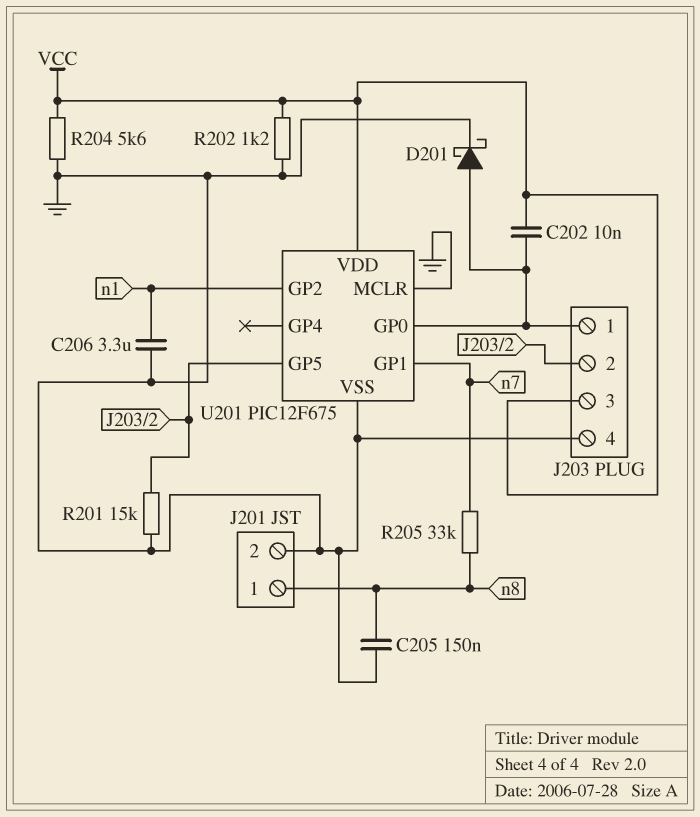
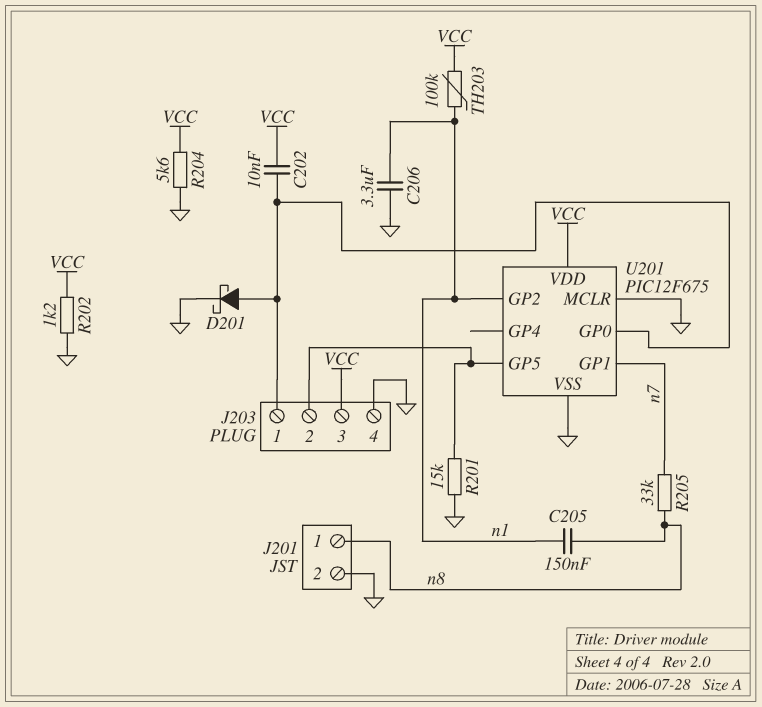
C205: 150nF (GND, n8) -> 150nF (n1, n8)
TH203: none -> 100k (VCC, n1)

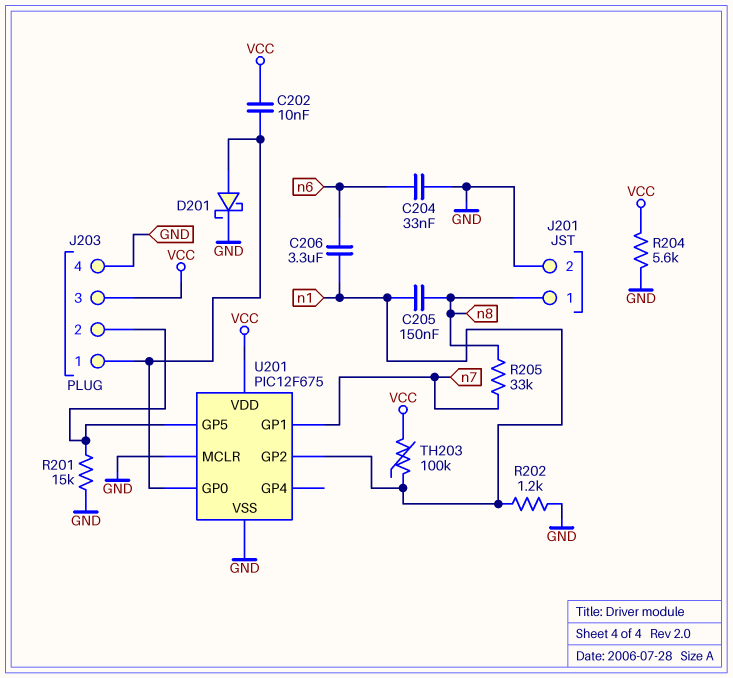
C204: none -> 33nF (GND, n6)
C206: 3.3uF (GND, n1) -> 3.3uF (n1, n6)
R202: 1.2k (GND, VCC) -> 1.2k (GND, n1)

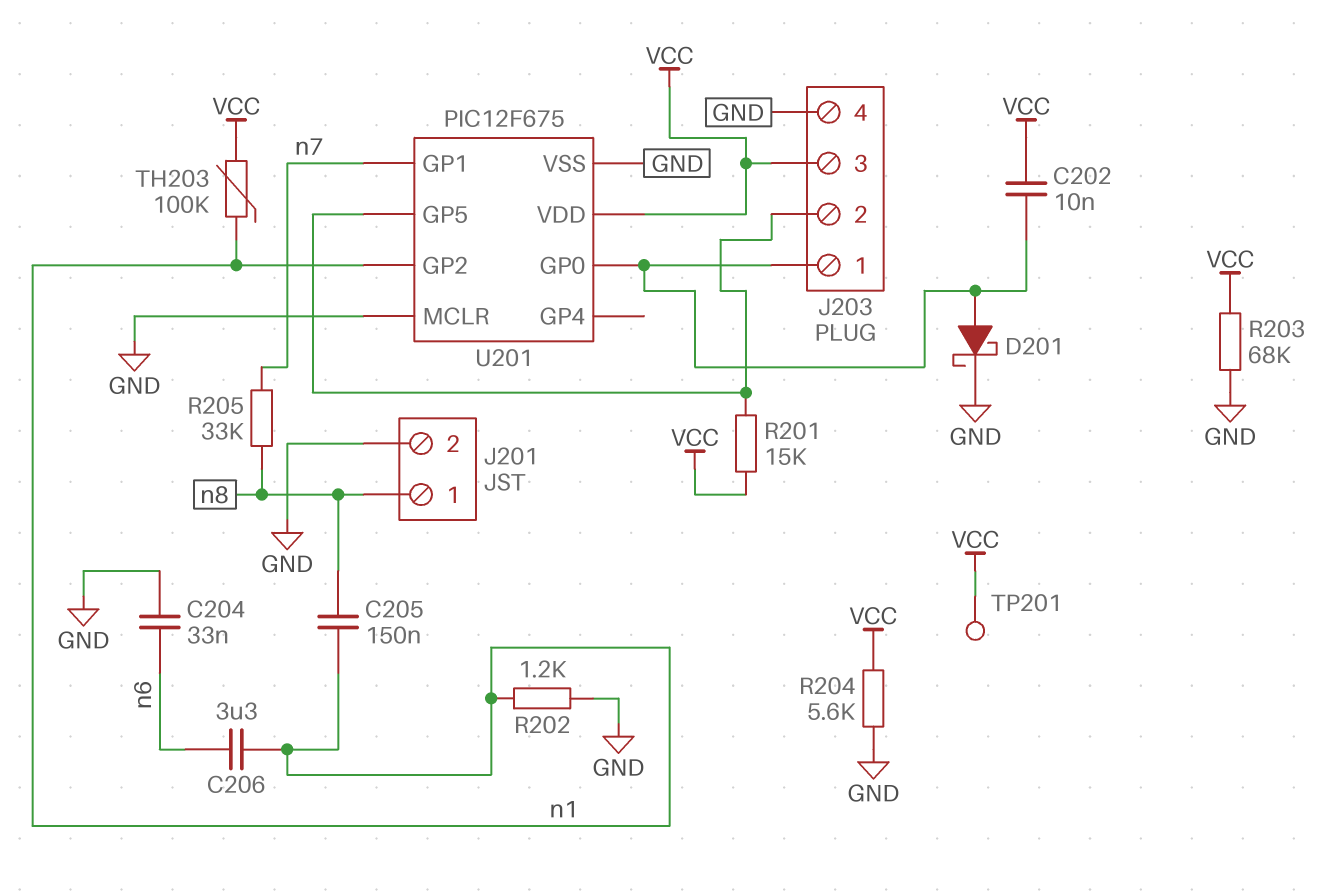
R201: 15k (GND, J203/2) -> 15k (J203/2, VCC)
R203: none -> 68k (GND, VCC)
TP201: none -> test point (VCC)

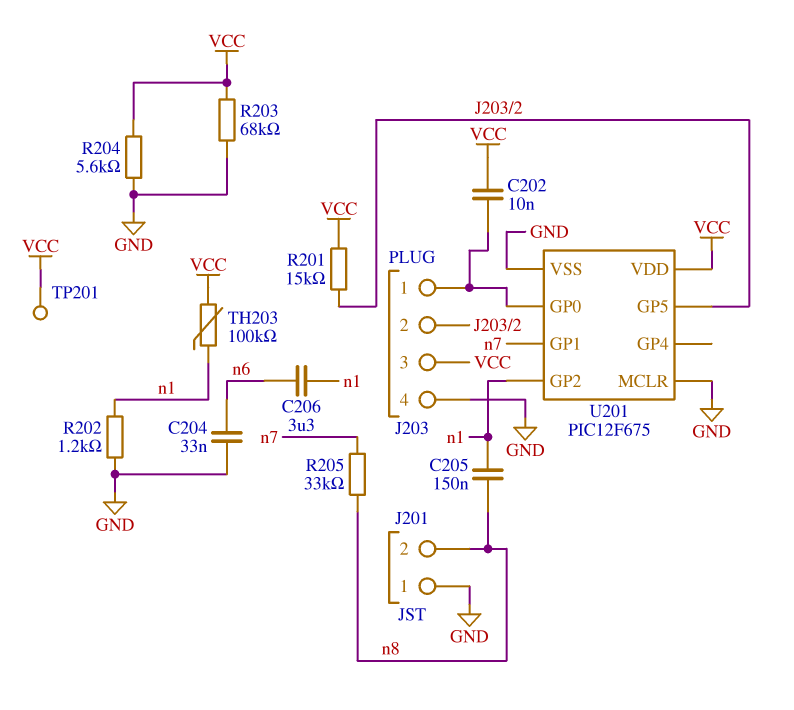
D201: schottky (A J203/1, K GND) -> none
J201 pin 1: n8 -> GND
J201 pin 2: GND -> n8

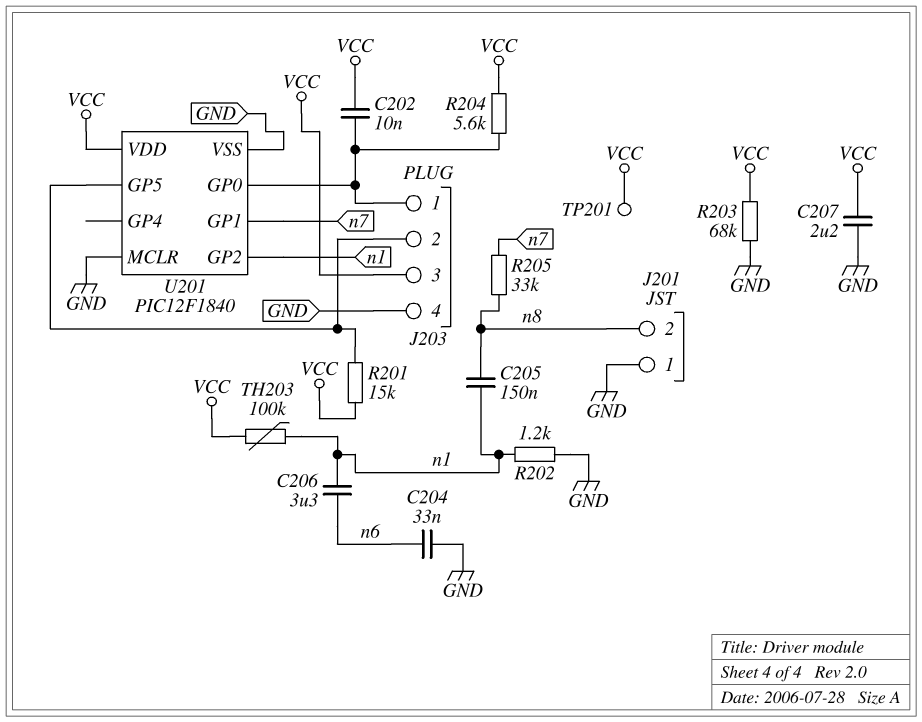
C207: none -> 2.2uF (GND, VCC)
R204: 5.6k (GND, VCC) -> 5.6k (J203/1, VCC)
U201: PIC12F675 -> PIC12F1840

